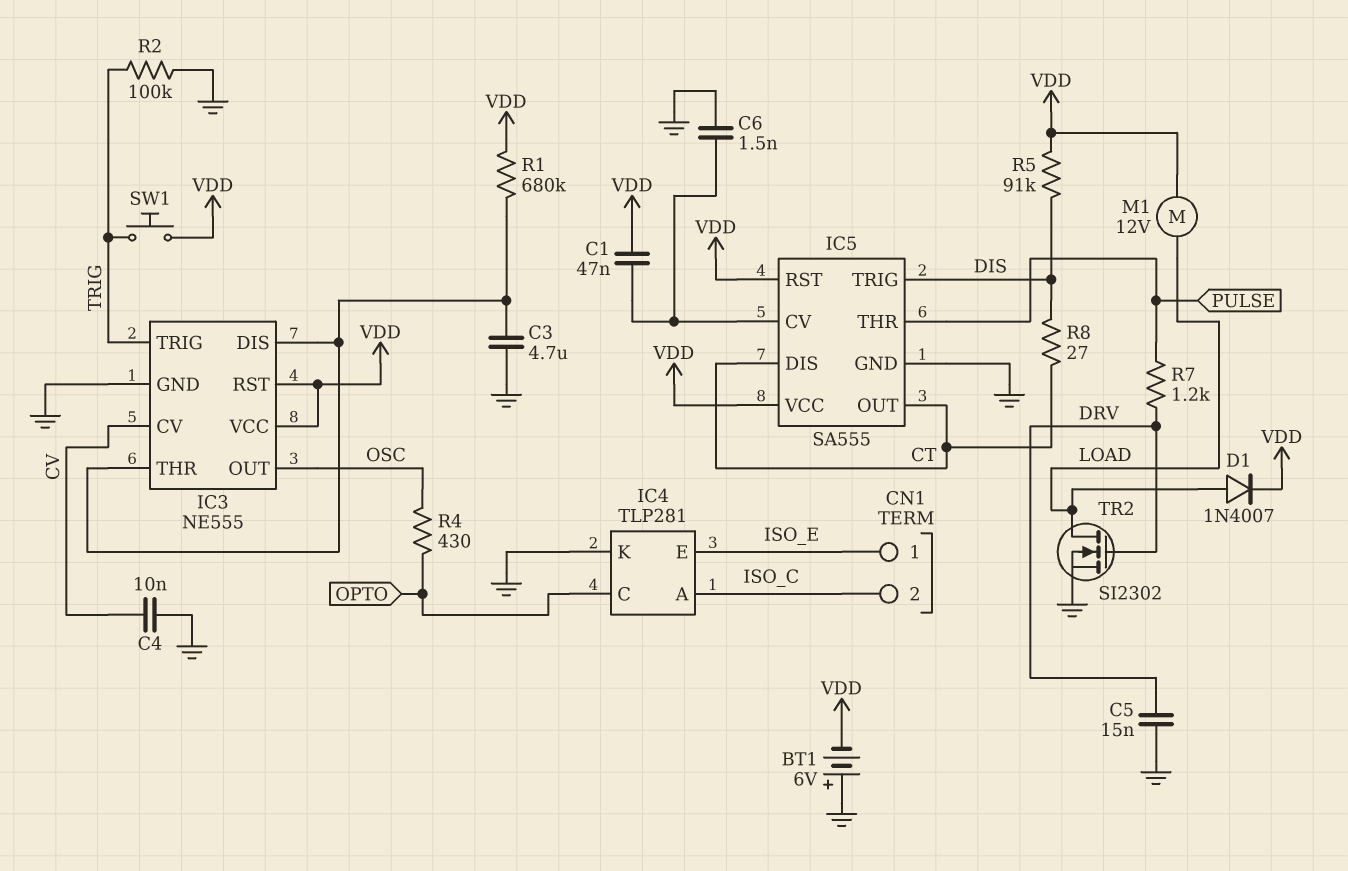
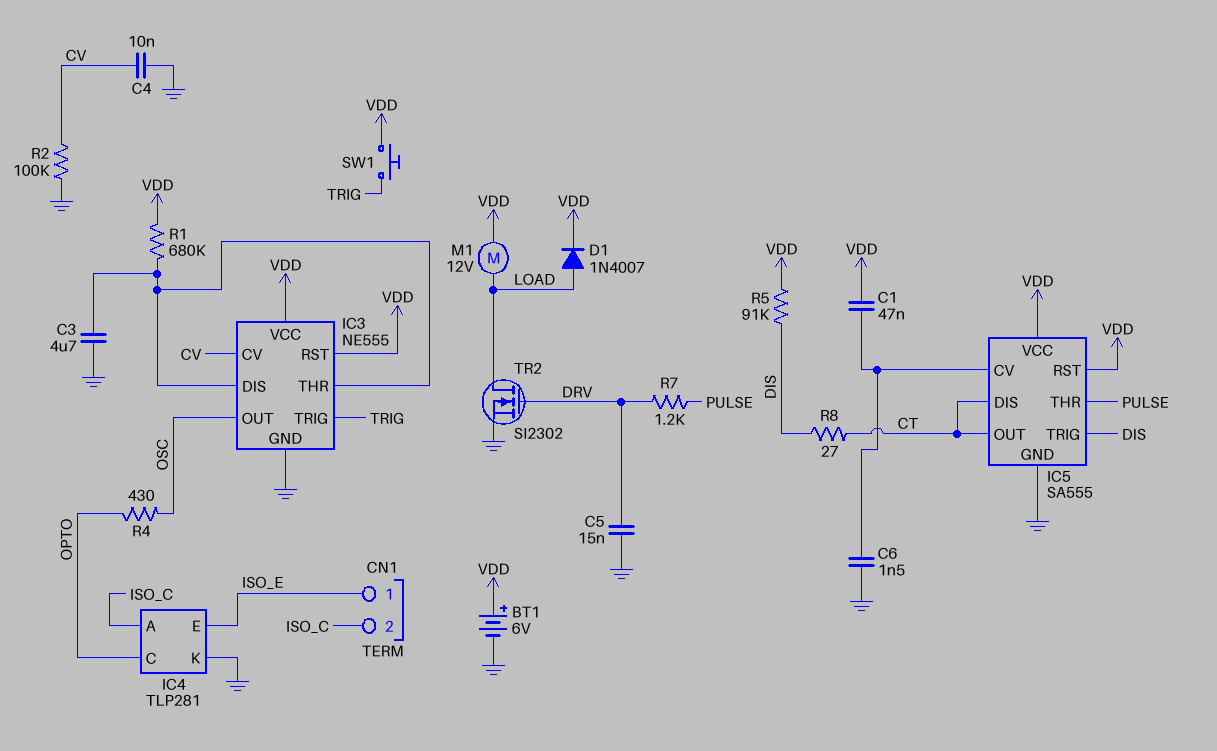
BT1: 6V (plus GND, minus VDD) -> 6V (plus VDD, minus GND)
R2: 100k (GND, TRIG) -> 100k (CV, GND)

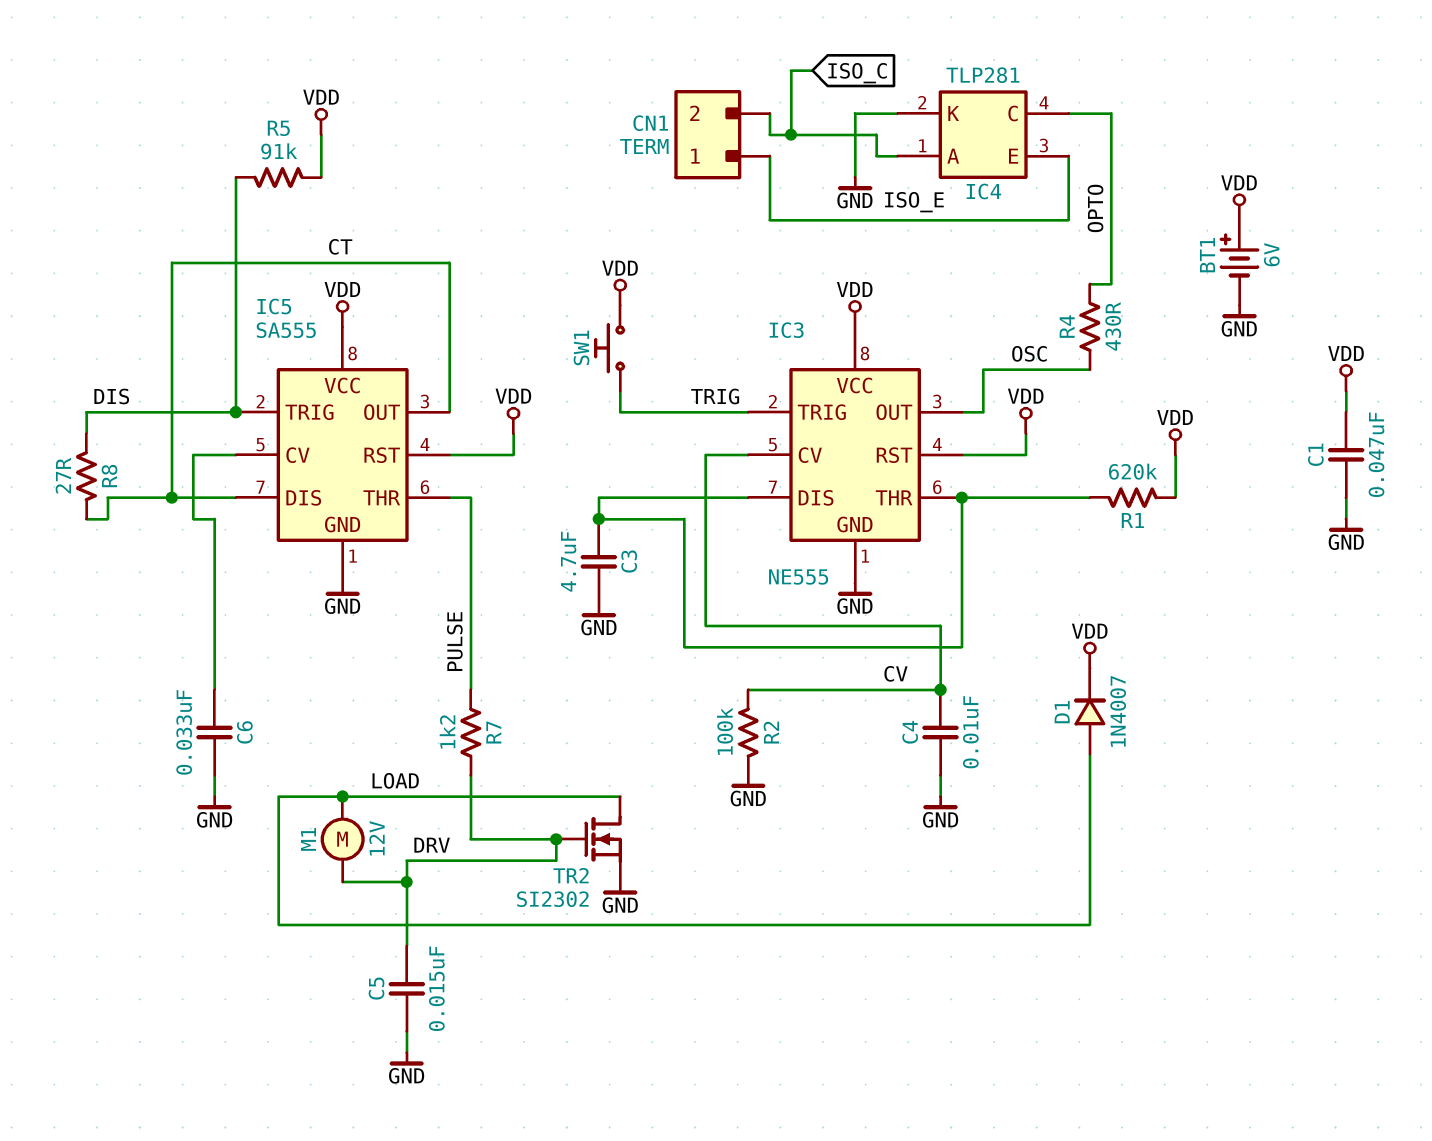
C1: 47nF (IC5/CV, VDD) -> 47nF (GND, VDD)
C6: 1.5nF (GND, IC5/CV) -> 33nF (GND, IC5/CV)
M1: motor 12V (LOAD, VDD) -> motor 12V (DRV, LOAD)
R1: 680k (IC3/DIS, VDD) -> 620k (IC3/DIS, VDD)

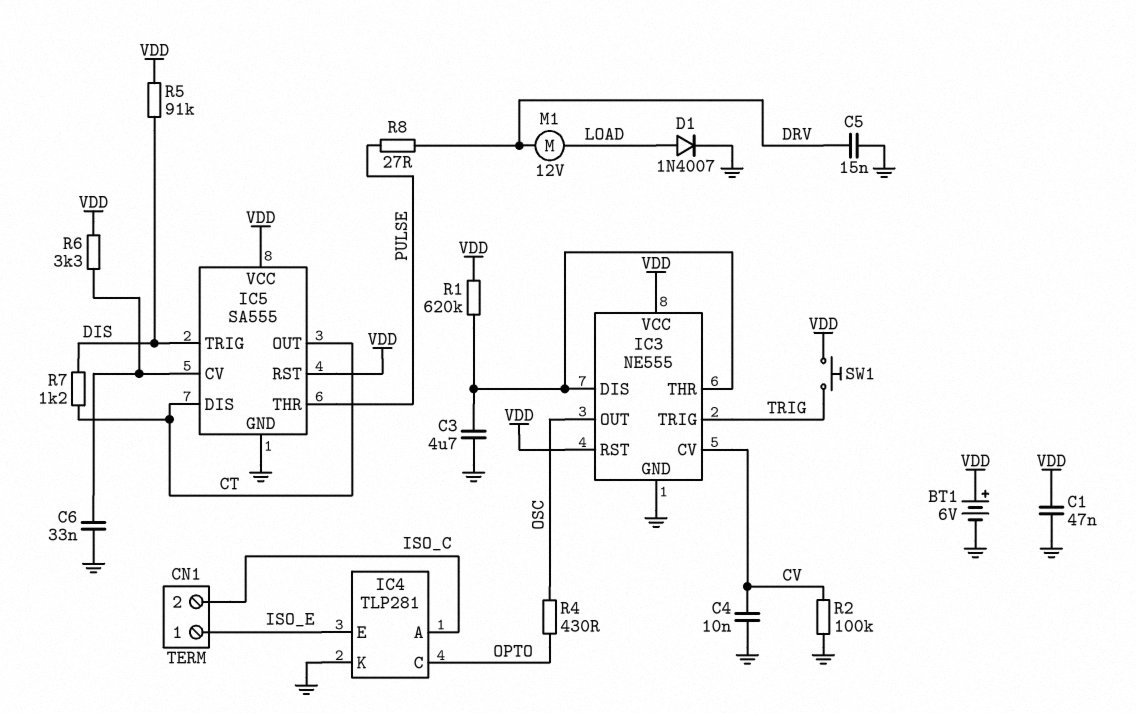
D1: diode 1N4007 (A LOAD, K VDD) -> diode 1N4007 (A LOAD, K GND)
R6: none -> 3.3k (IC5/CV, VDD)
R7: 1.2k (DRV, PULSE) -> 1.2k (CT, DIS)
R8: 27 (CT, DIS) -> 27 (DRV, PULSE)
TR2: NMOS SI2302 (G DRV, D LOAD, S GND) -> none

